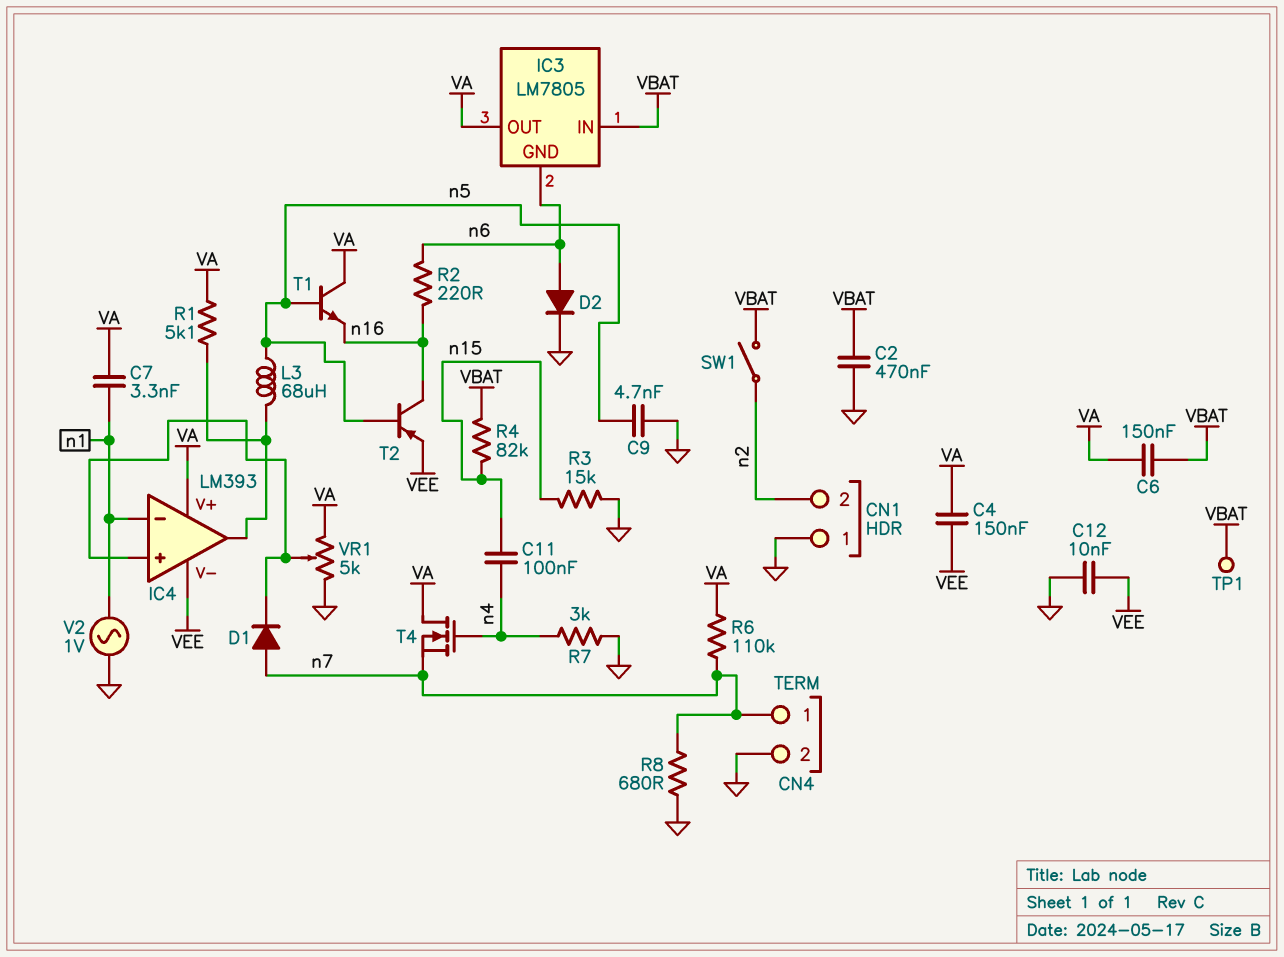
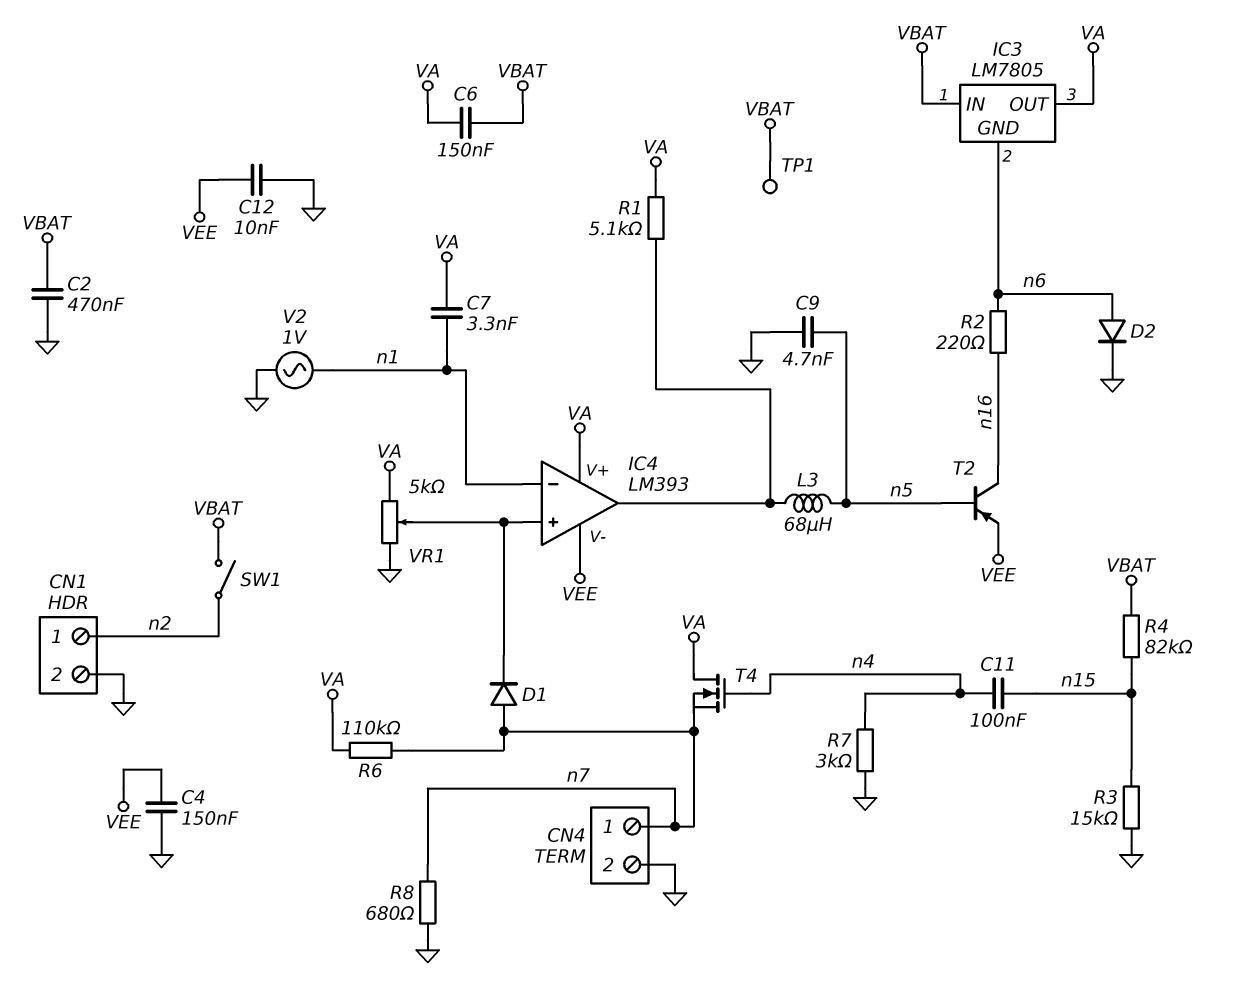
C4: 150nF (VA, VEE) -> 150nF (GND, VEE)
CN1 pin 1: GND -> n2
CN1 pin 2: n2 -> GND
T1: NPN (B n5, C VA, E n16) -> none

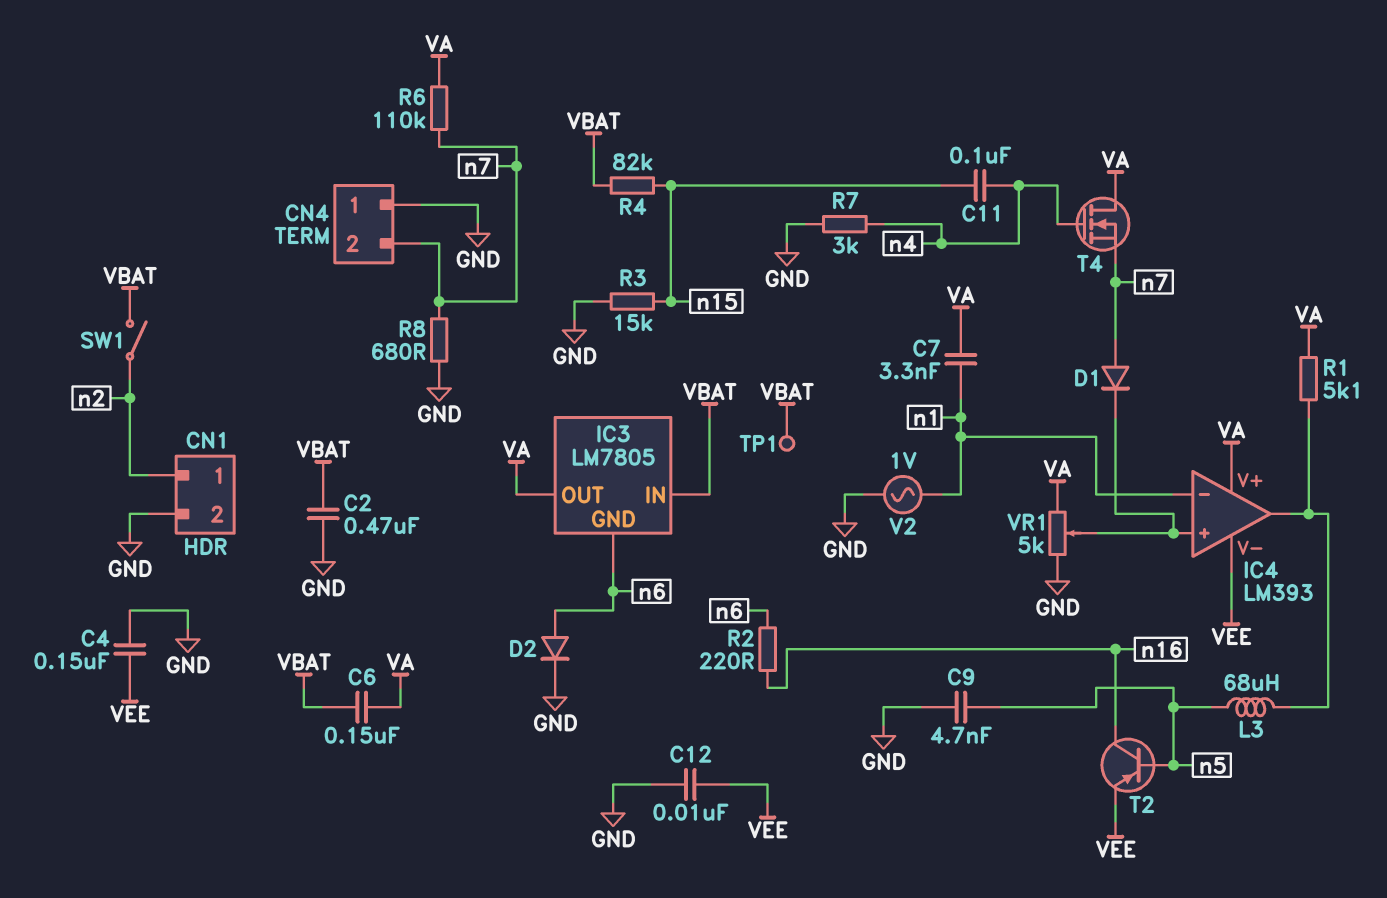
CN4 pin 1: n7 -> GND
CN4 pin 2: GND -> n7

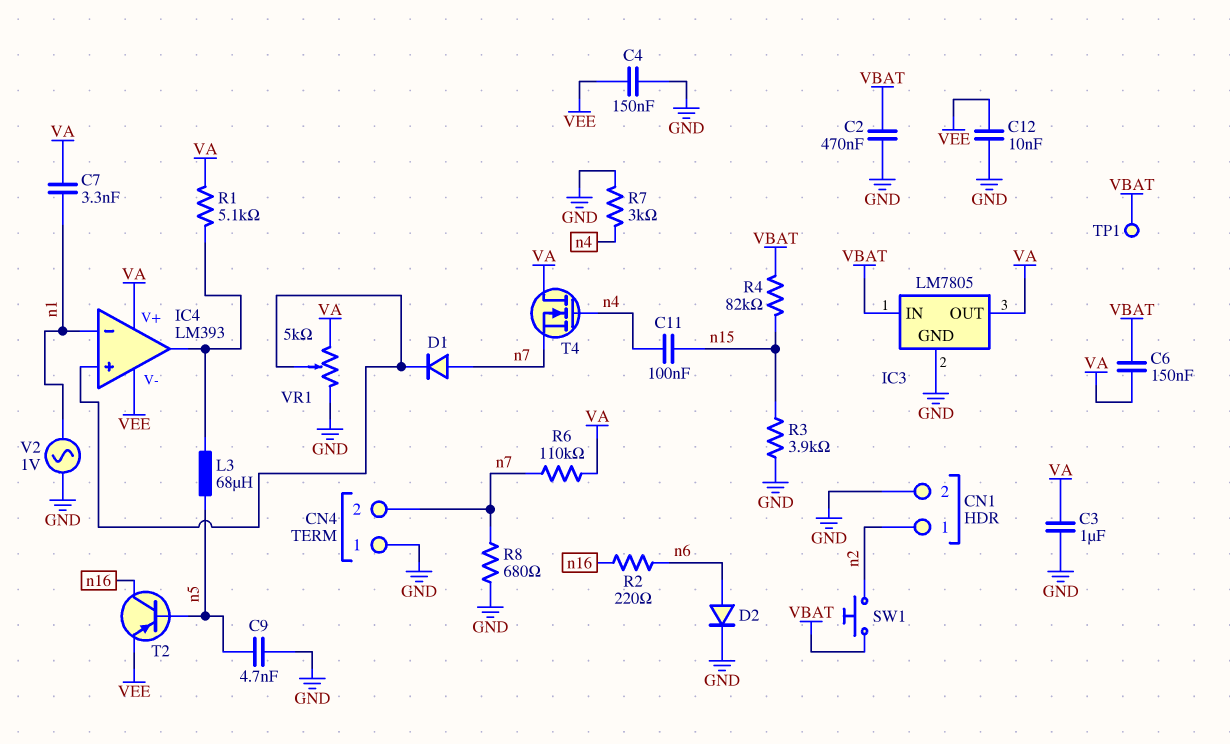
C3: none -> 1uF (GND, VA)
IC3 pin GND: n6 -> GND
R3: 15k (GND, n15) -> 3.9k (GND, n15)
SW1: switch (VBAT, n2) -> button (VBAT, n2)

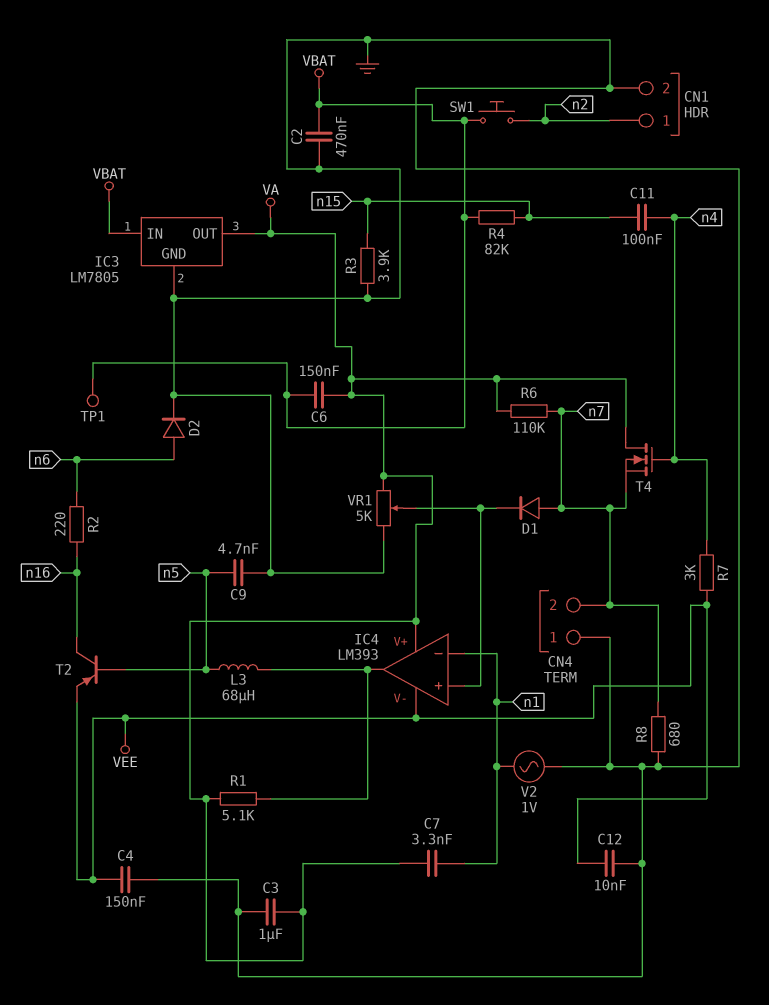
R7: 3k (GND, n4) -> 3k (VEE, n4)

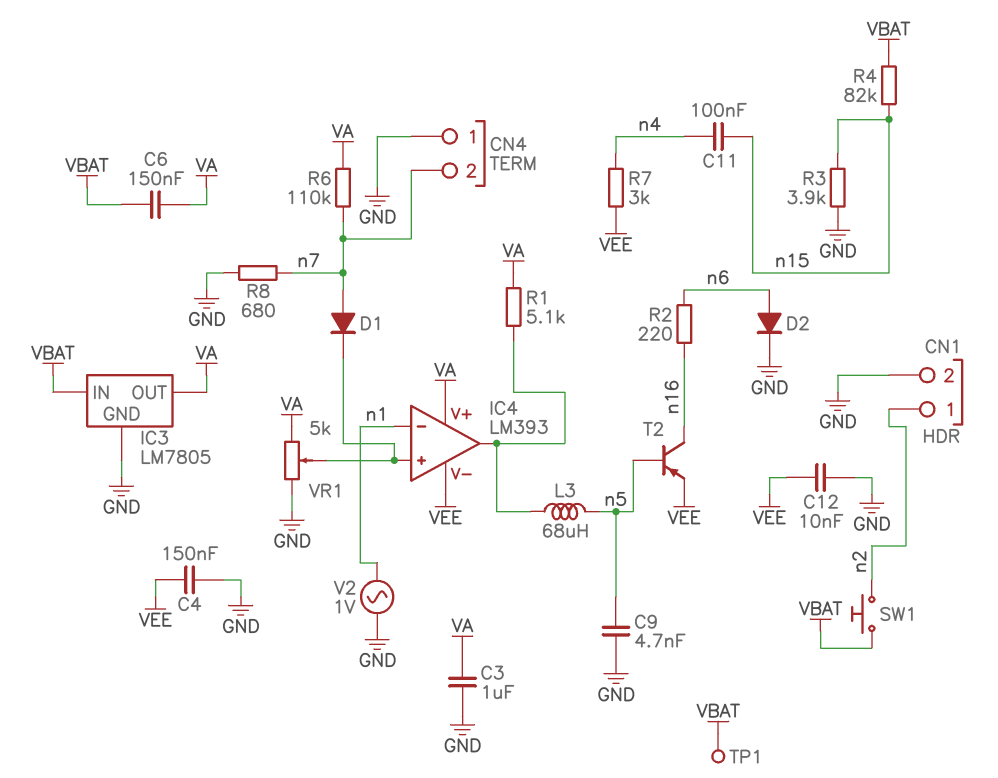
C2: 470nF (GND, VBAT) -> none
C7: 3.3nF (VA, n1) -> none
T4: NMOS (G n4, D VA, S n7) -> none

